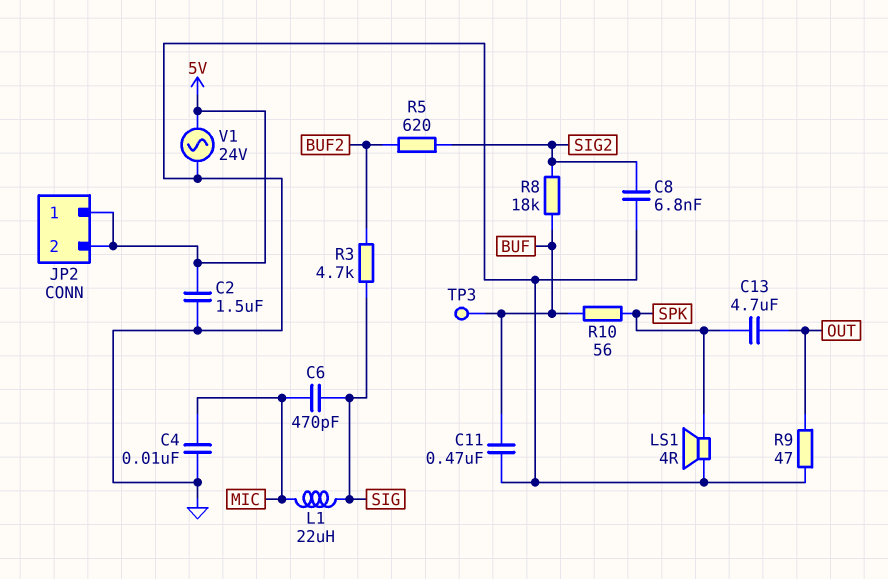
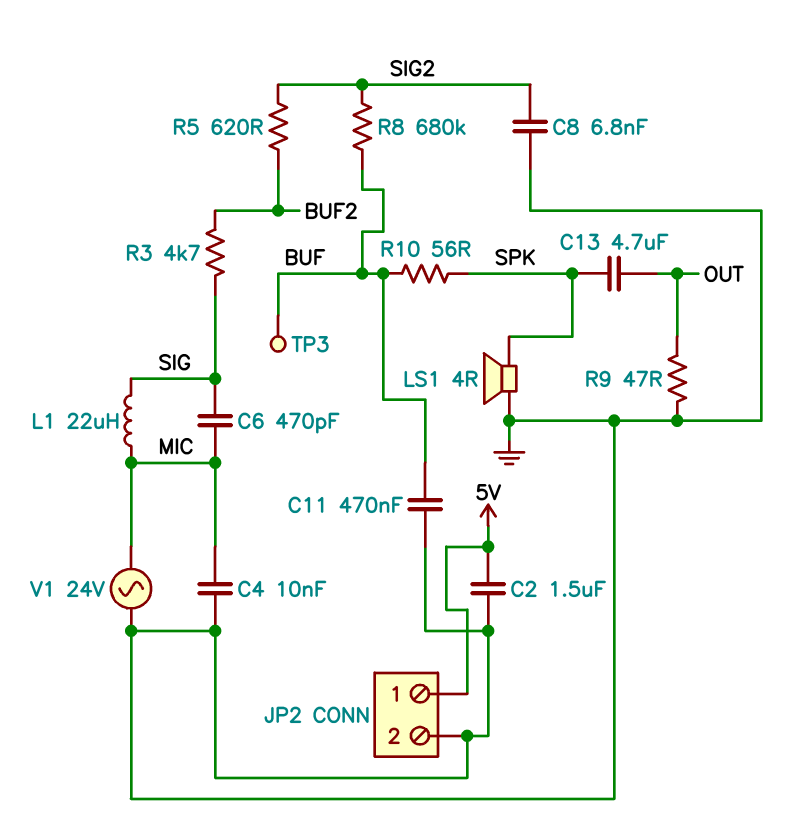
JP2 pin 2: 5V -> GND
R8: 18k (BUF, SIG2) -> 680k (BUF, SIG2)
V1: AC 24V (5V, GND) -> AC 24V (GND, MIC)

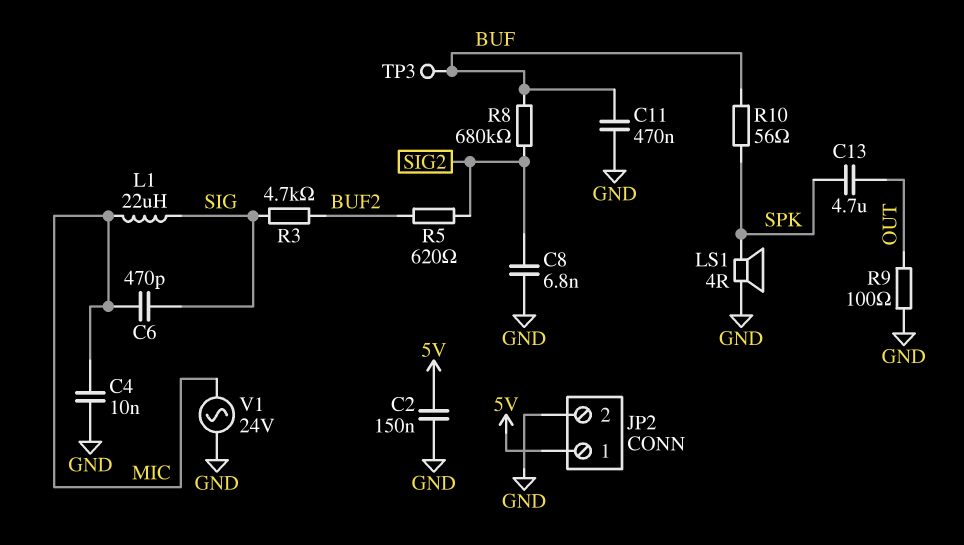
C2: 1.5uF (5V, GND) -> 150nF (5V, GND)
R9: 47 (GND, OUT) -> 100 (GND, OUT)

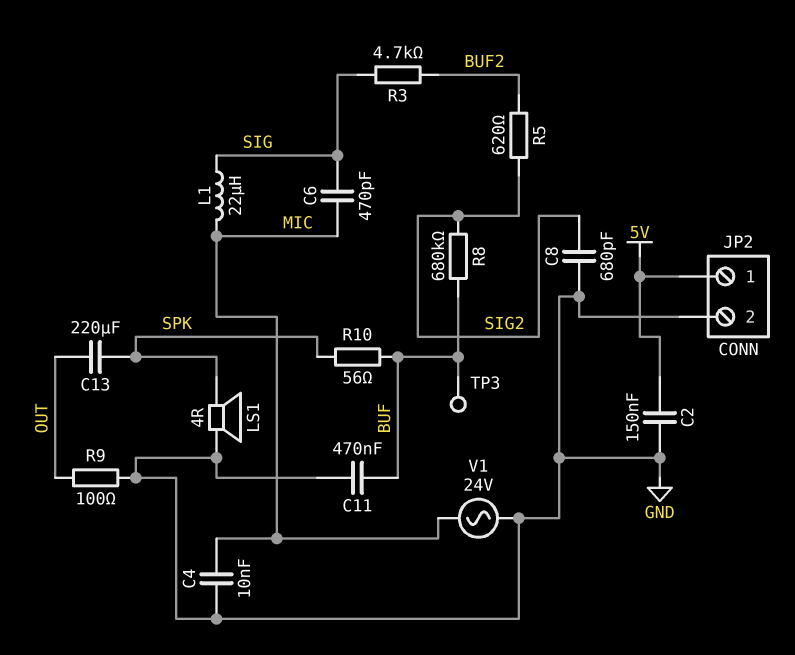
C8: 6.8nF (GND, SIG2) -> 680pF (GND, SIG2)
C13: 4.7uF (OUT, SPK) -> 220uF (OUT, SPK)

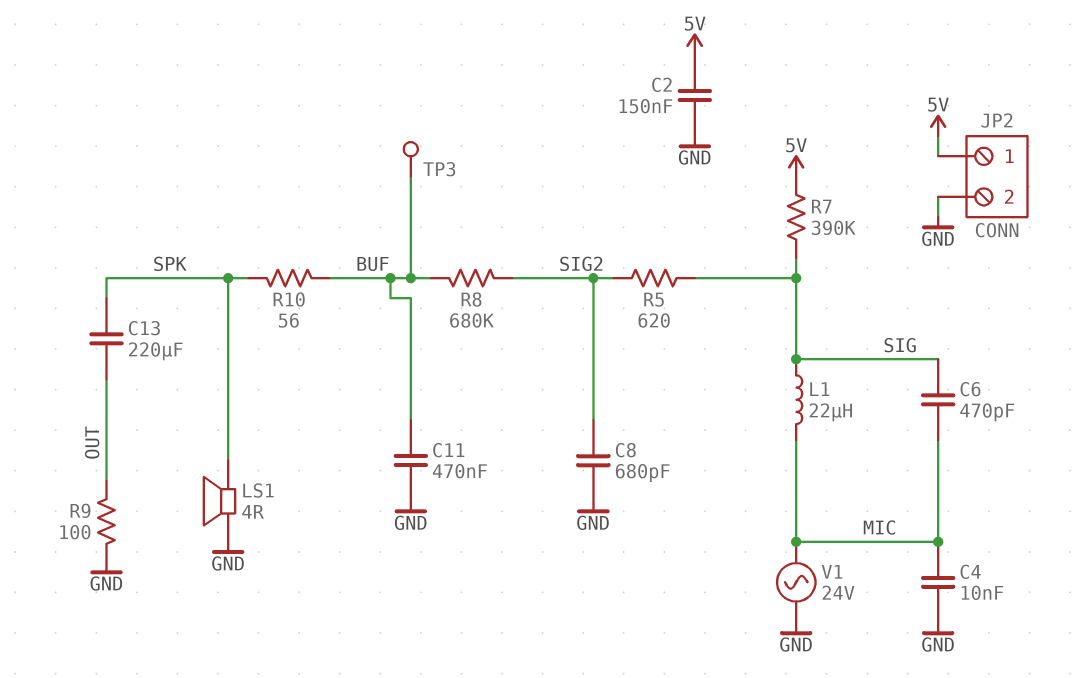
R3: 4.7k (BUF2, SIG) -> none
R5: 620 (BUF2, SIG2) -> 620 (SIG, SIG2)
R7: none -> 390k (5V, SIG)

